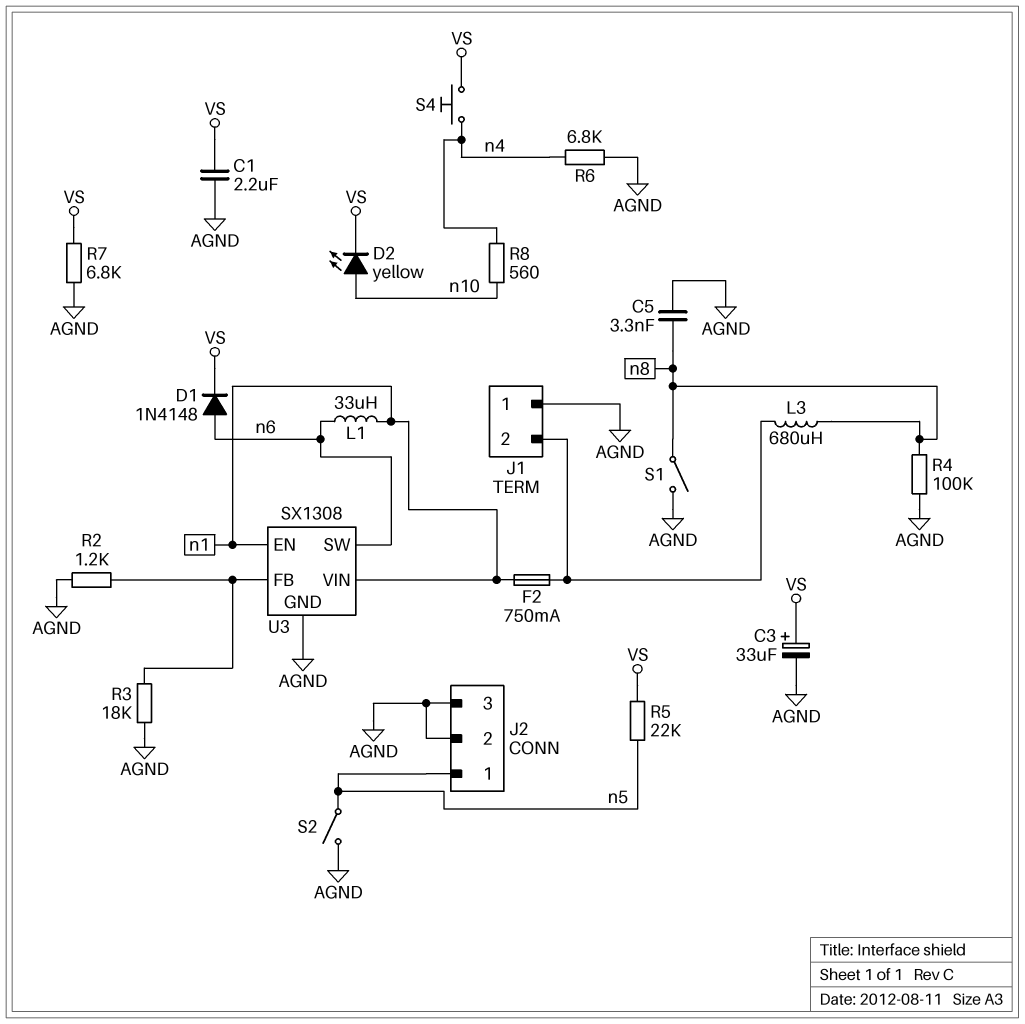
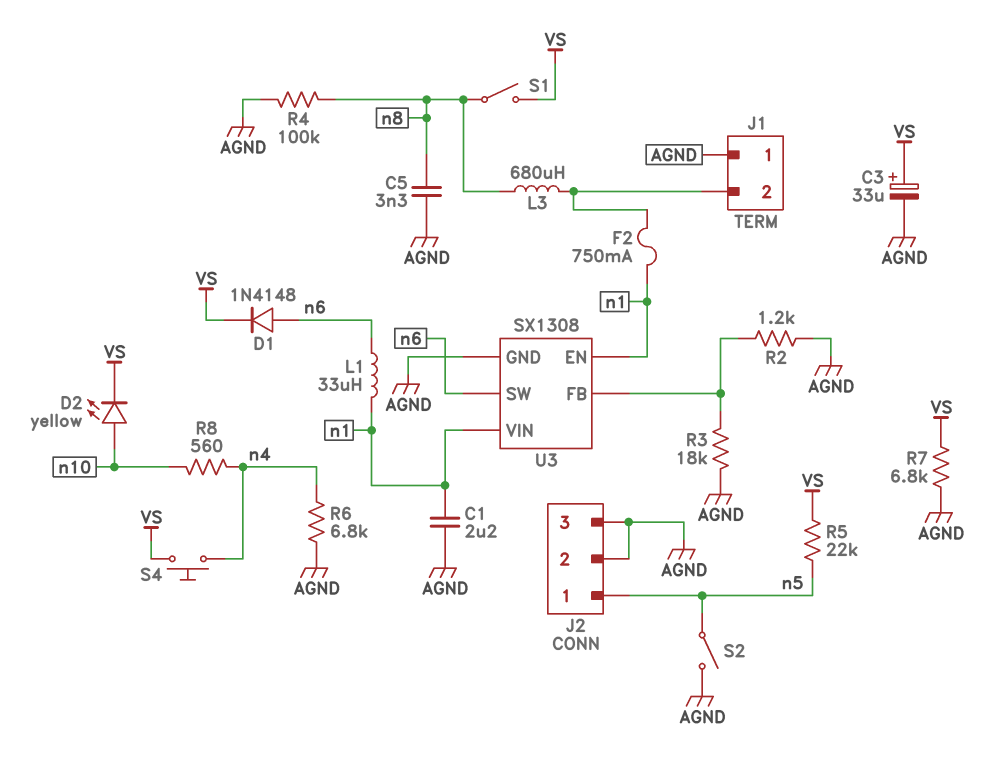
C1: 2.2uF (AGND, VS) -> 2.2uF (AGND, n1)
S1: switch (AGND, n8) -> switch (VS, n8)

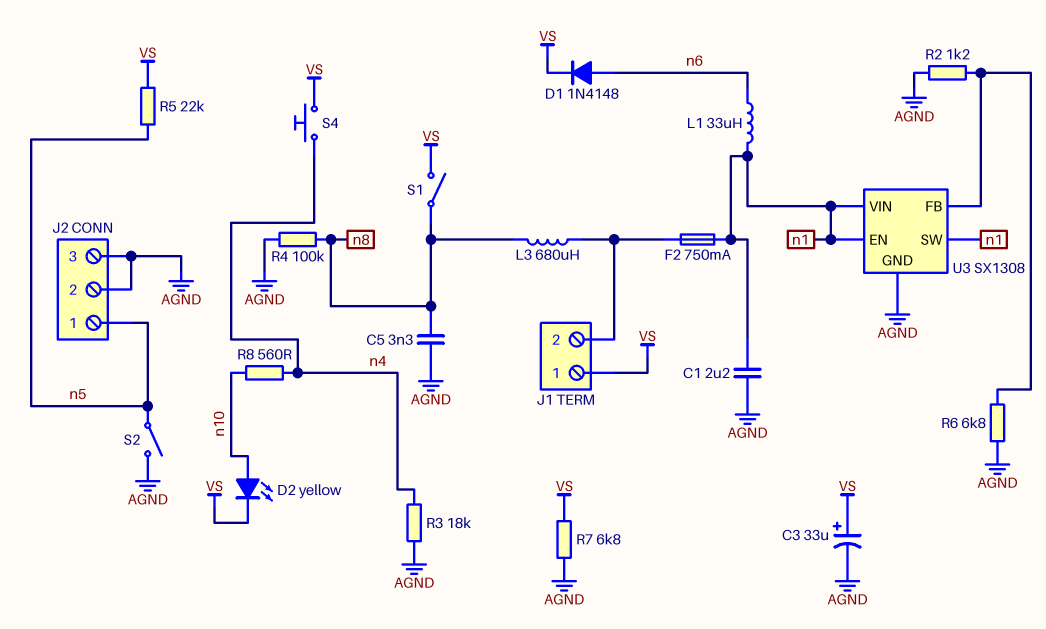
J1 pin 1: AGND -> VS
R3: 18k (AGND, U3/FB) -> 18k (AGND, n4)
R6: 6.8k (AGND, n4) -> 6.8k (AGND, U3/FB)
U3 pin SW: n6 -> n1

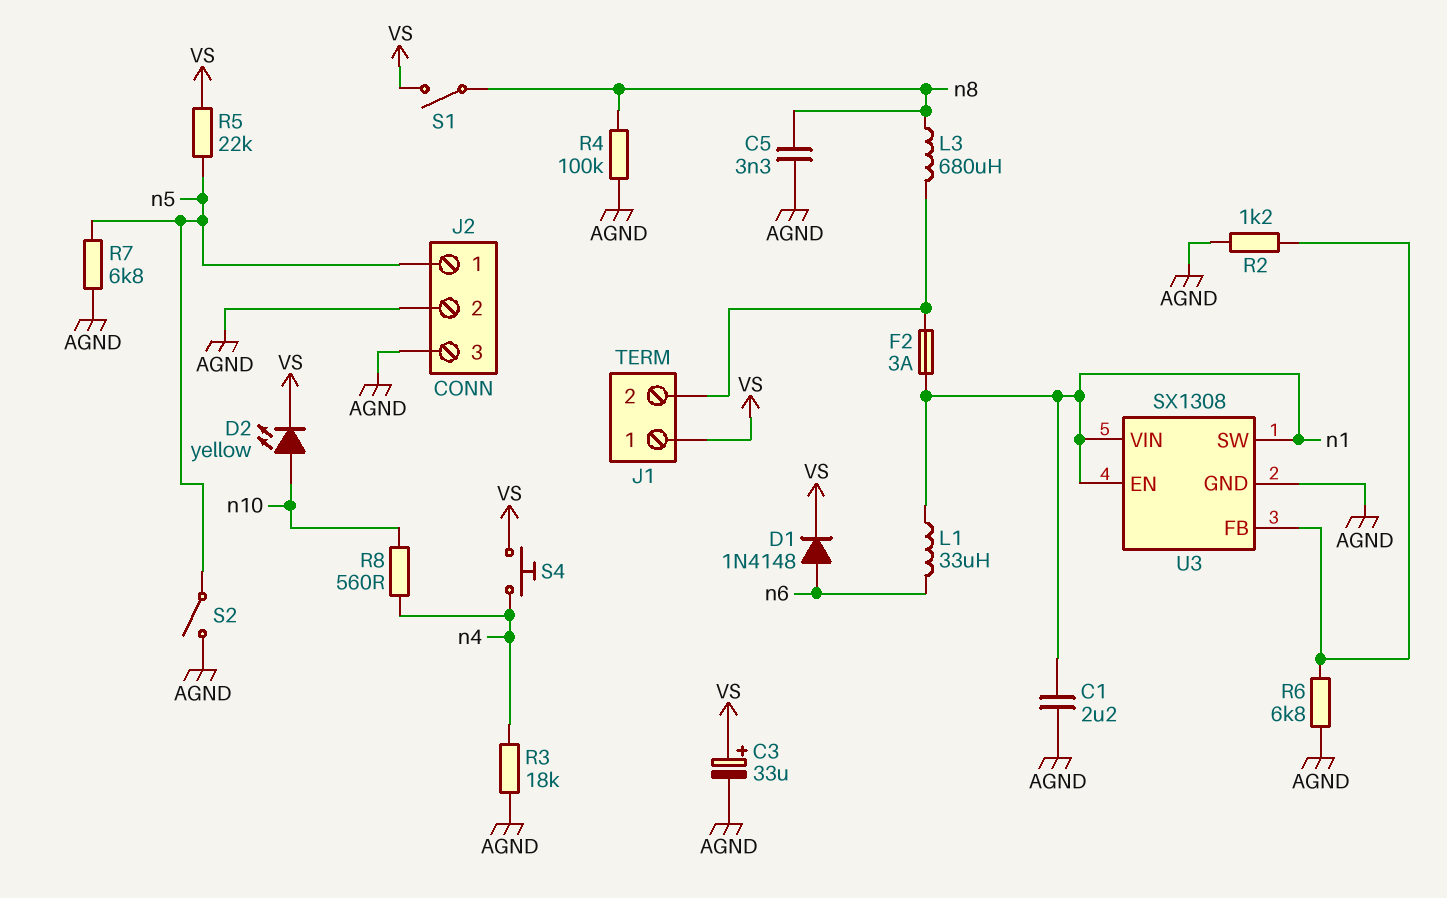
F2: 750mA (J1/2, n1) -> 3A (J1/2, n1)
R7: 6.8k (AGND, VS) -> 6.8k (AGND, n5)

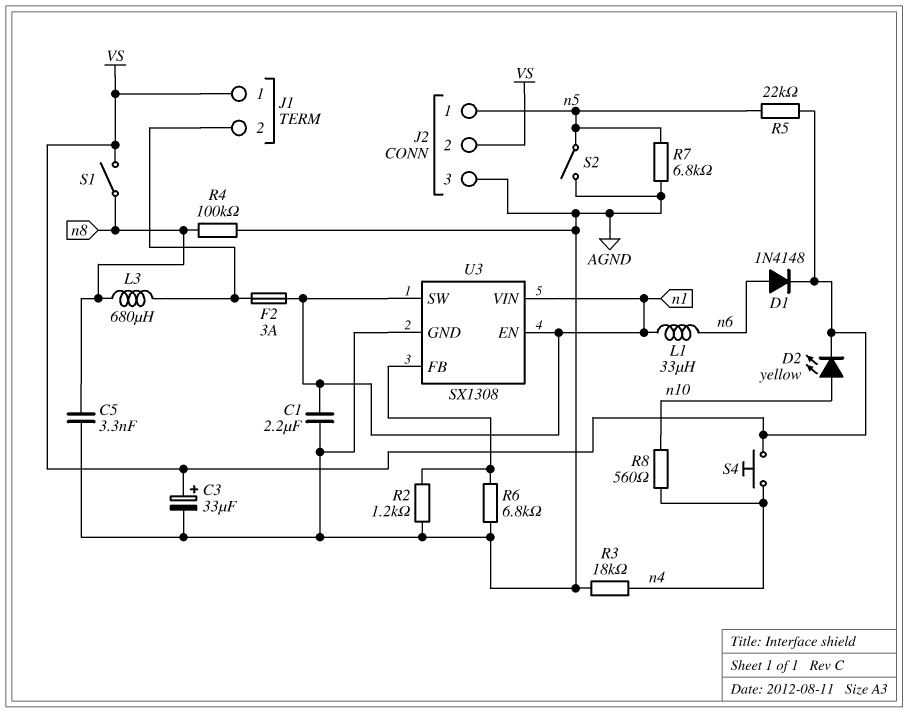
J2 pin 2: AGND -> VS

